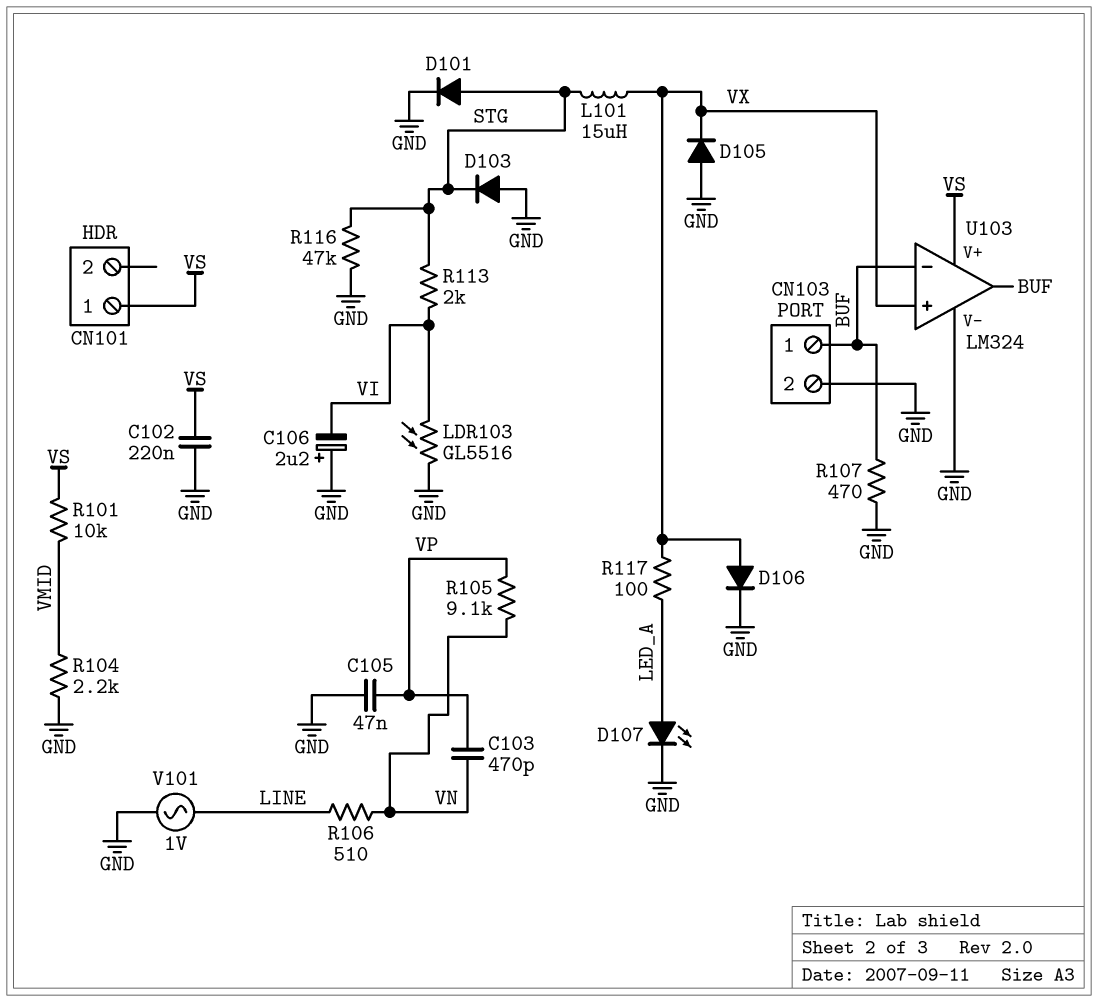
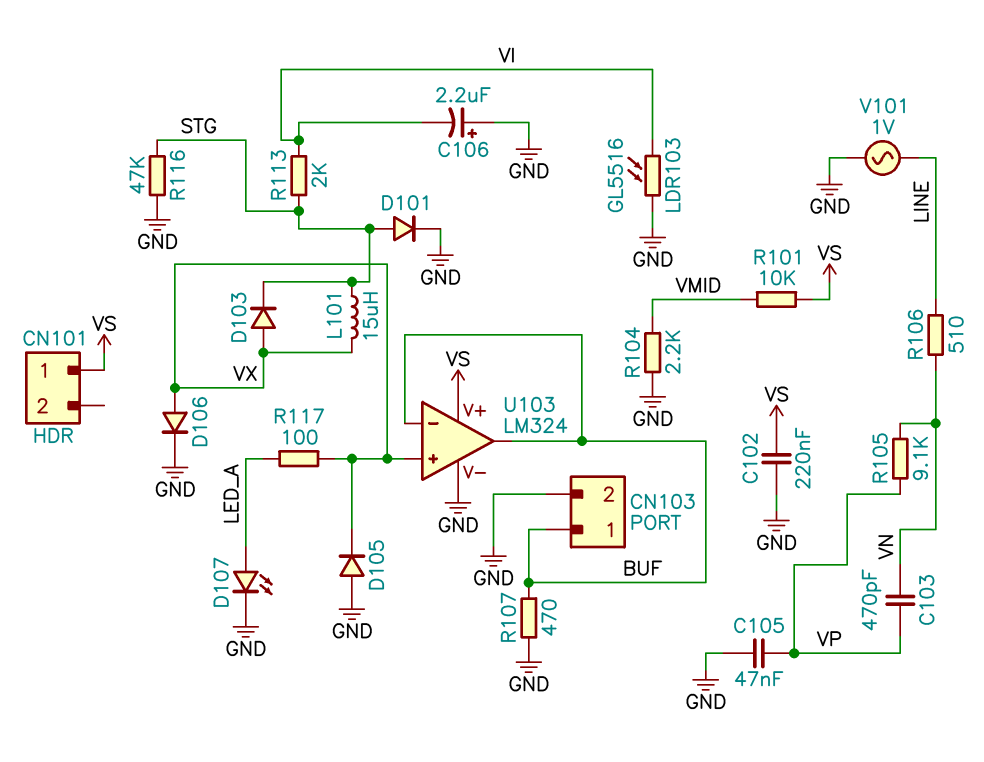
D103: diode (A GND, K STG) -> diode (A VX, K STG)

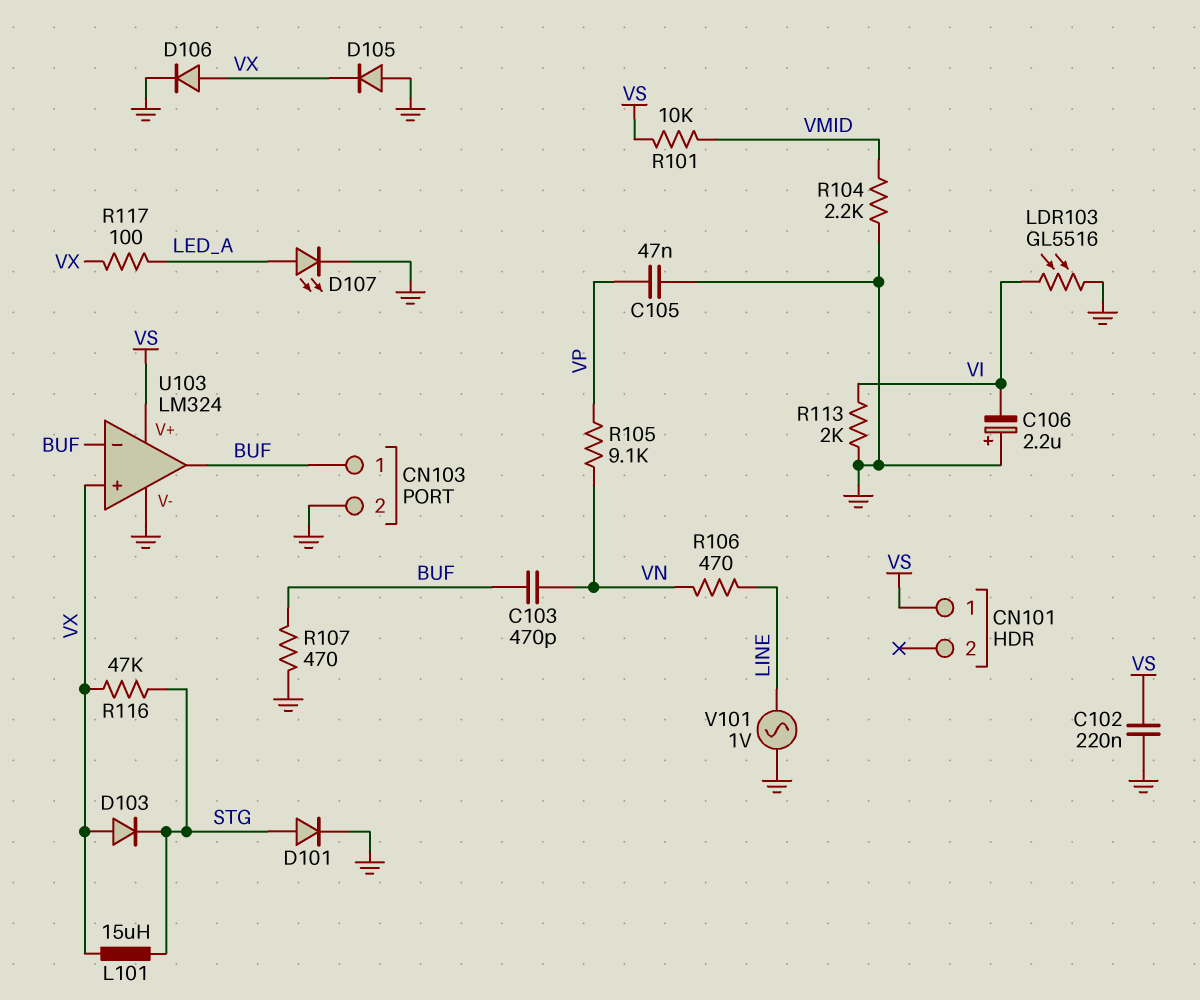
C103: 470pF (VN, VP) -> 470pF (BUF, VN)
R106: 510 (LINE, VN) -> 470 (LINE, VN)
R113: 2k (STG, VI) -> 2k (GND, VI)
R116: 47k (GND, STG) -> 47k (STG, VX)

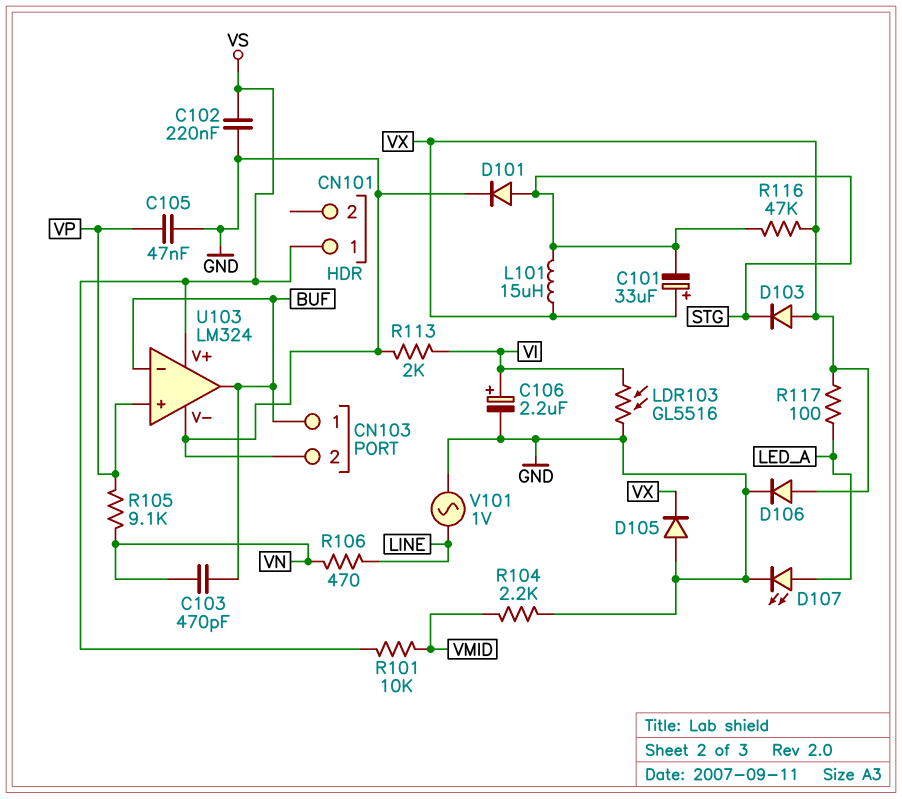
C101: none -> 33uF (plus VX, minus STG)
C106: 2.2uF (plus GND, minus VI) -> 2.2uF (plus VI, minus GND)
R107: 470 (BUF, GND) -> none
U103 pin in+: VX -> VP

